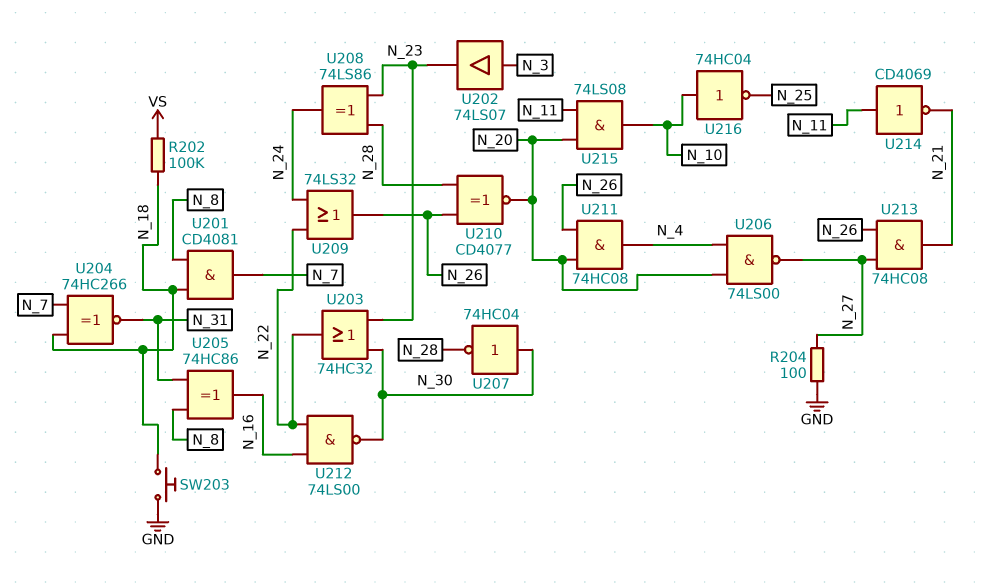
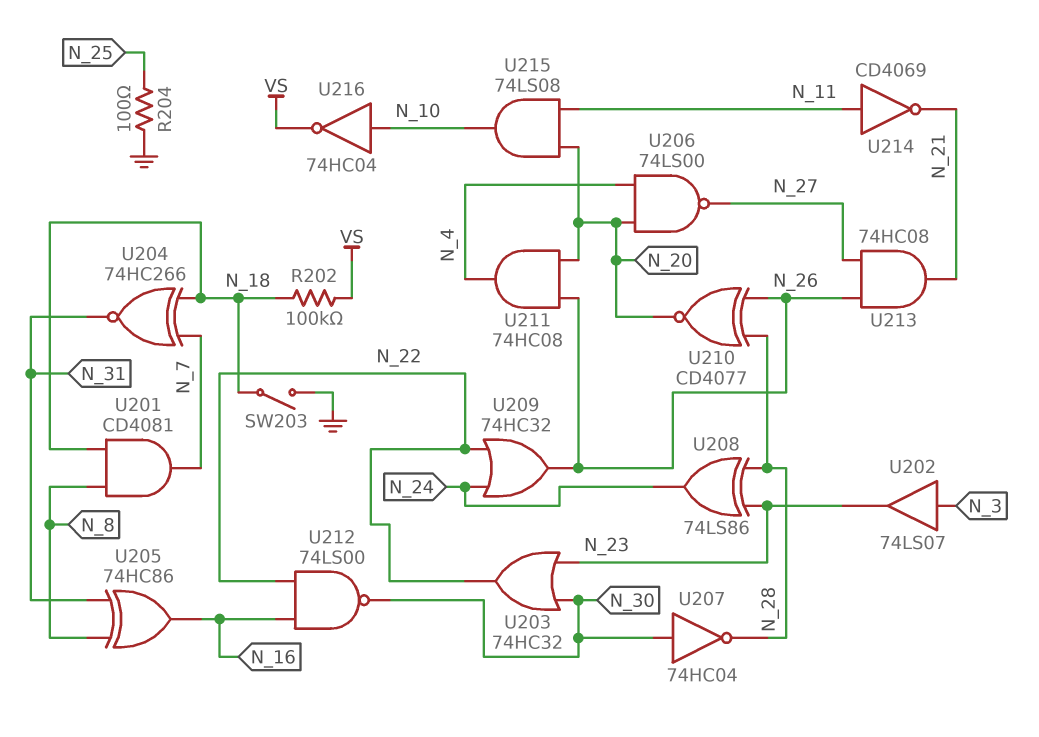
R204: 100 (GND, N_27) -> 100 (GND, N_25)
SW203: button (GND, N_18) -> switch (GND, N_18)
U209: OR 74LS32 (in N_22, in N_24, out N_26) -> OR 74HC32 (in N_22, in N_24, out N_26)
U216: NOT 74HC04 (in N_10, out N_25) -> NOT 74HC04 (in N_10, out VS)

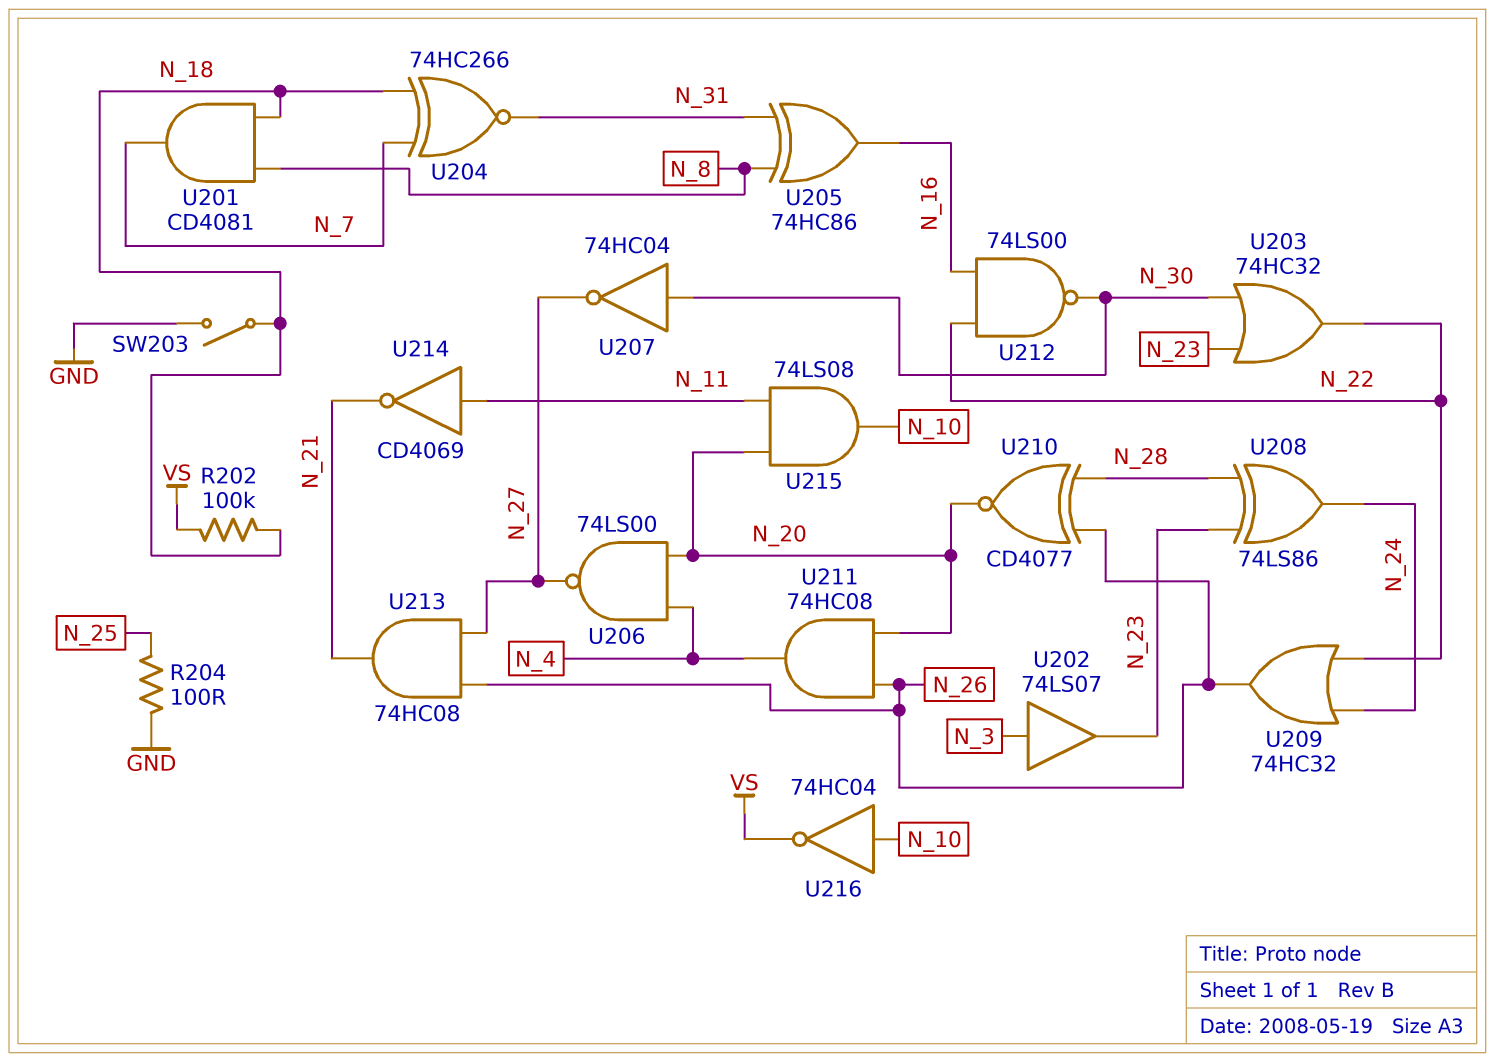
U207: NOT 74HC04 (in N_30, out N_28) -> NOT 74HC04 (in N_30, out N_27)

